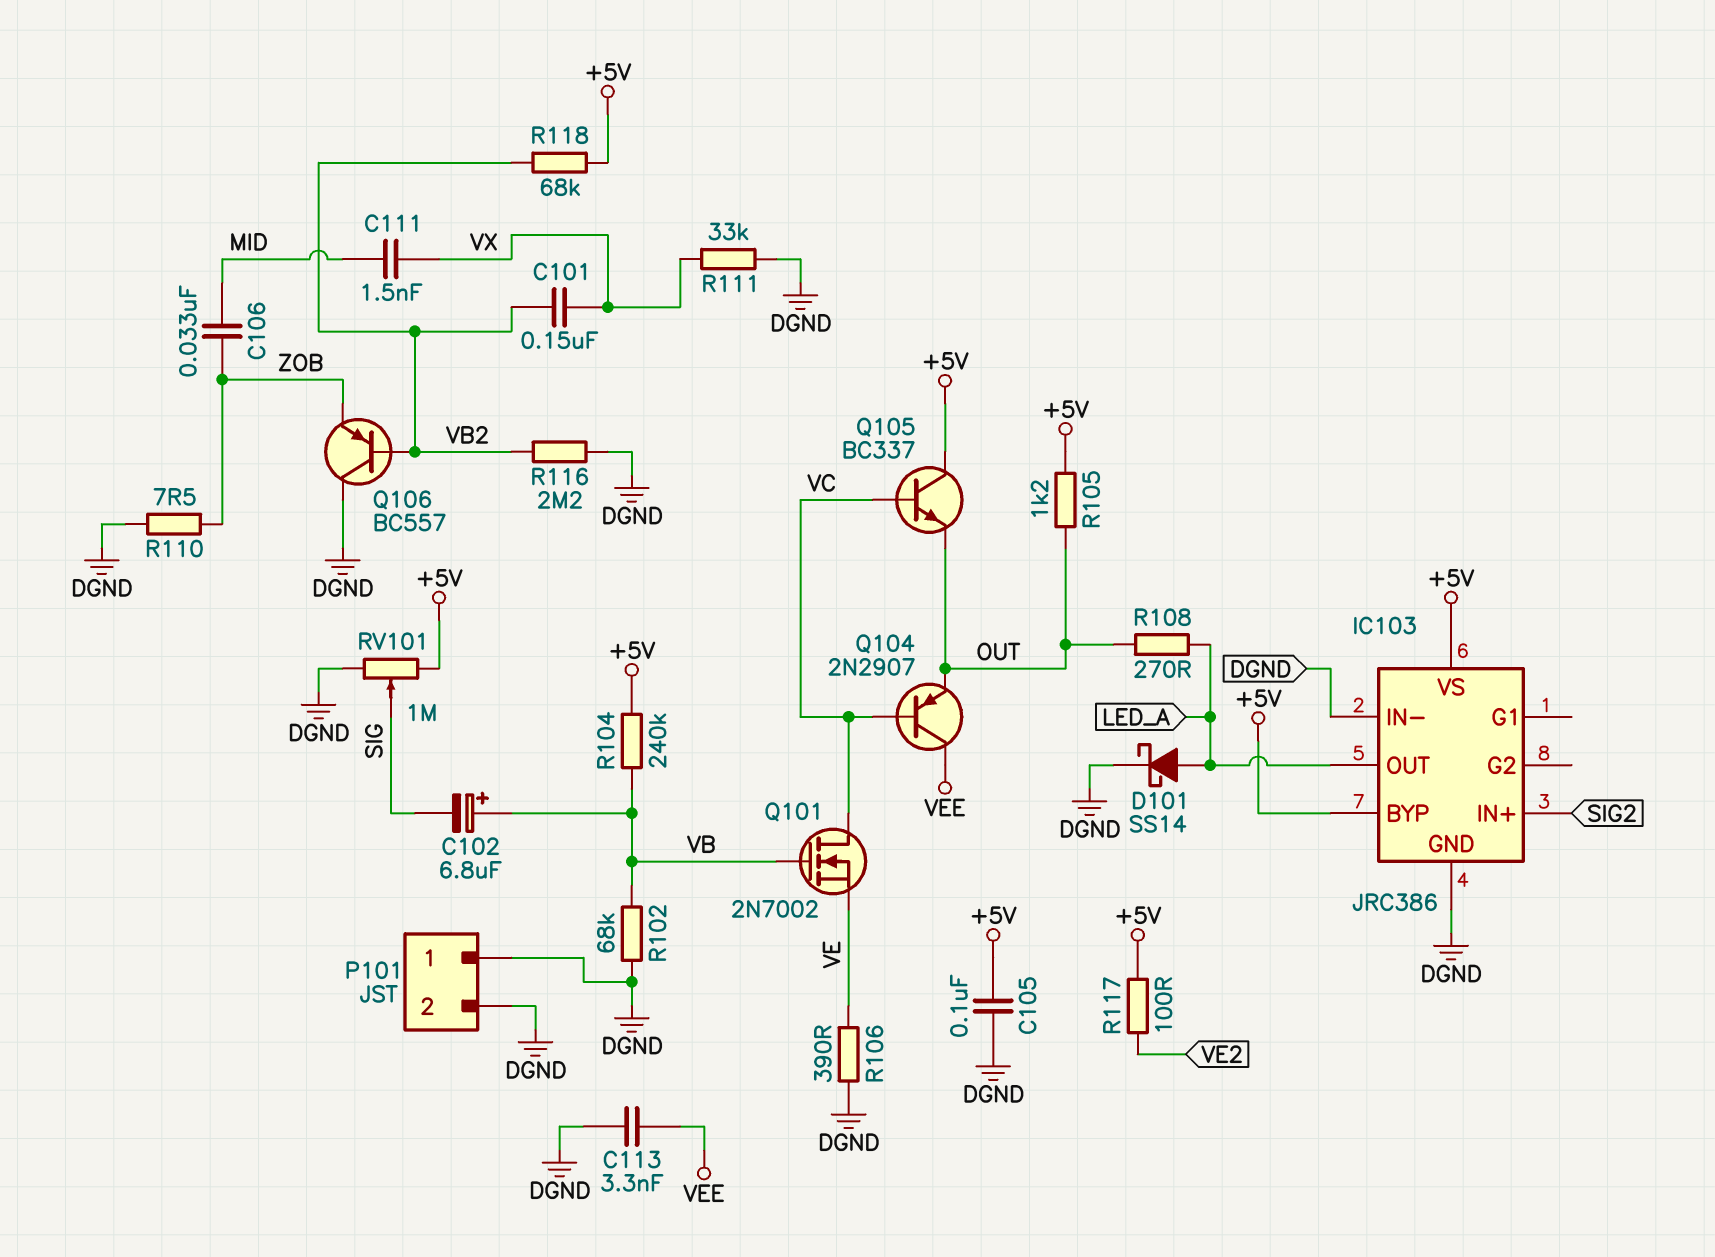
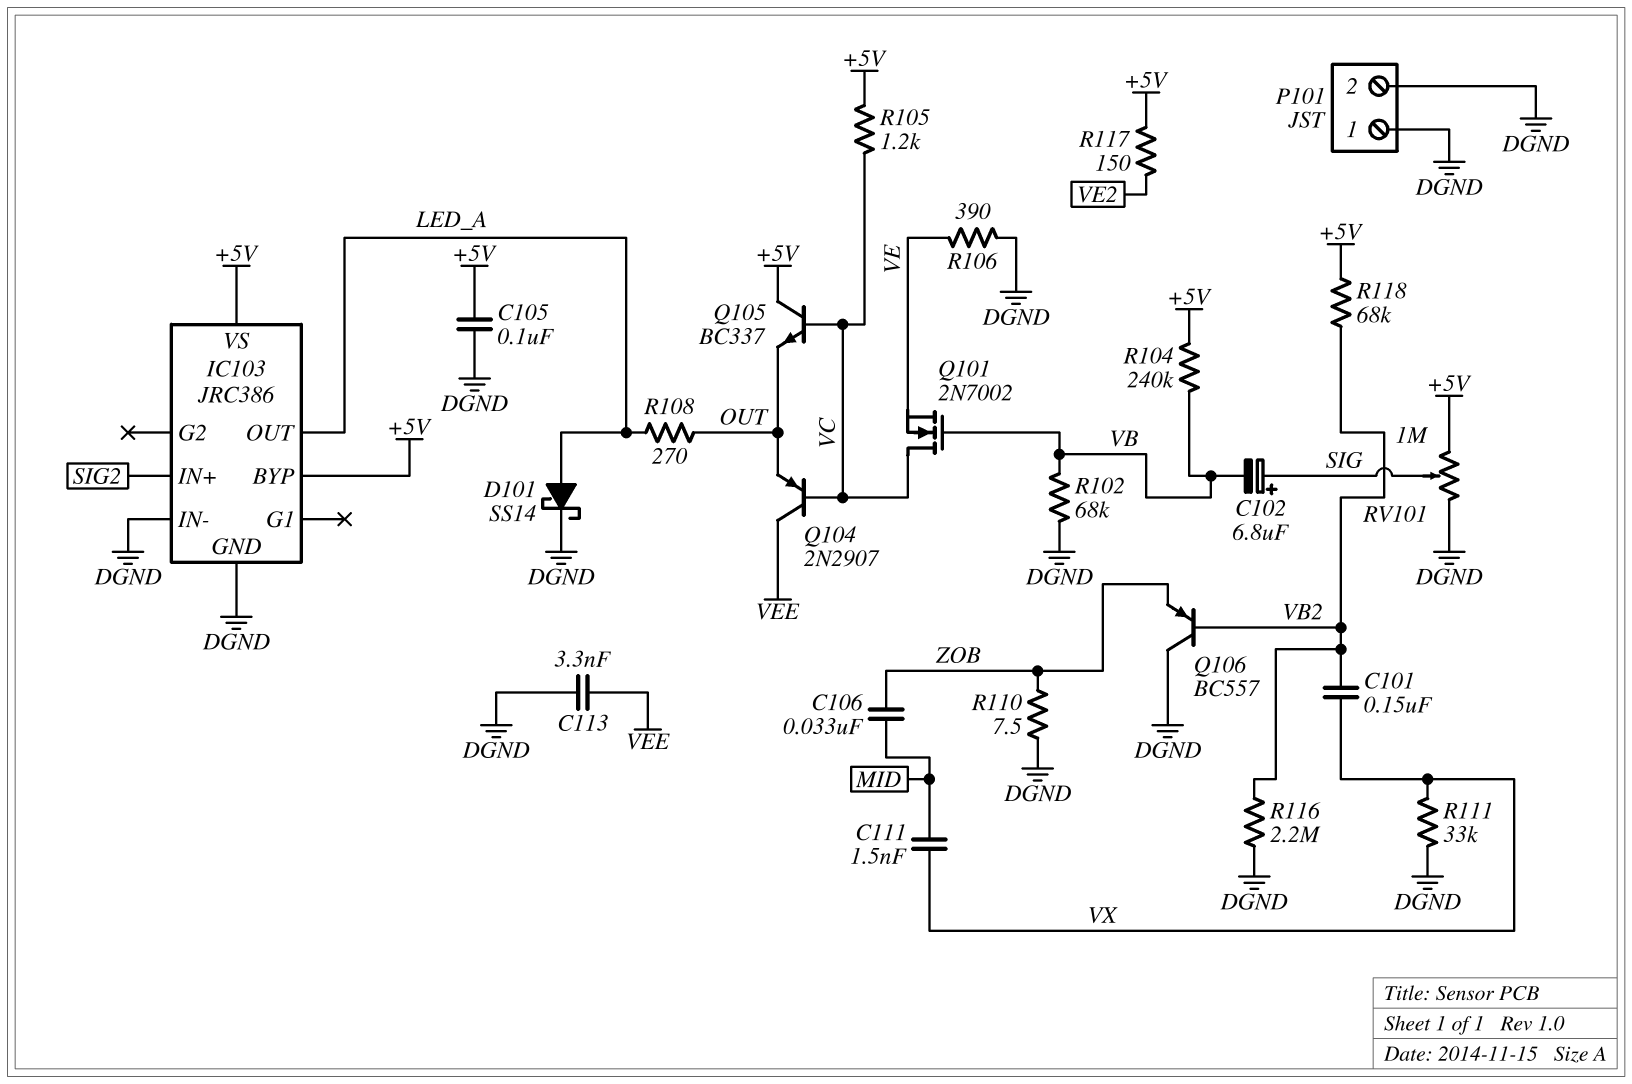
C102: 6.8uF (plus VB, minus SIG) -> 6.8uF (plus SIG, minus VB)
R105: 1.2k (+5V, OUT) -> 1.2k (+5V, VC)
R117: 100 (+5V, VE2) -> 150 (+5V, VE2)

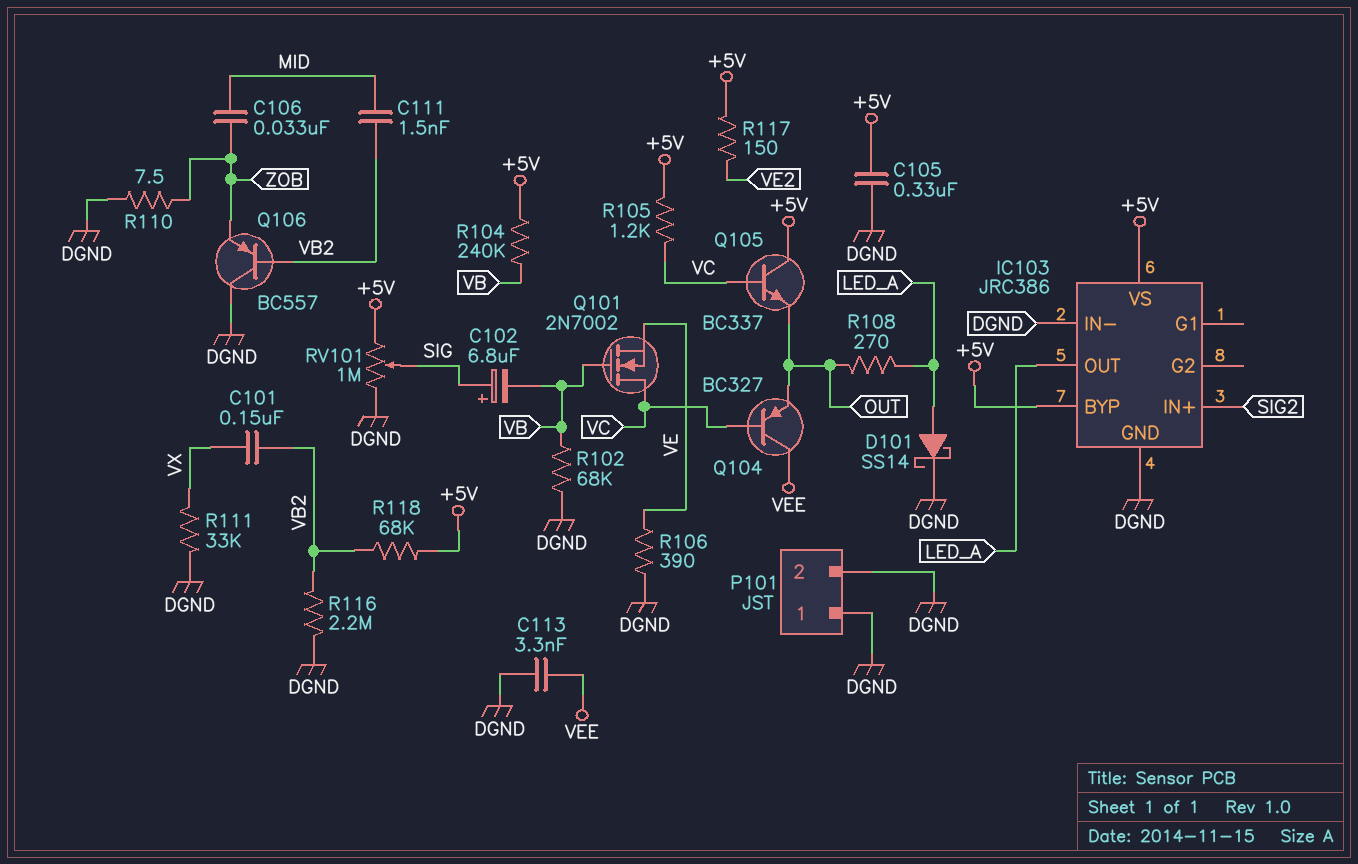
C105: 100nF (+5V, DGND) -> 330nF (+5V, DGND)
C111: 1.5nF (MID, VX) -> 1.5nF (MID, VB2)
Q104: PNP 2N2907 (B VC, C VEE, E OUT) -> PNP BC327 (B VC, C VEE, E OUT)

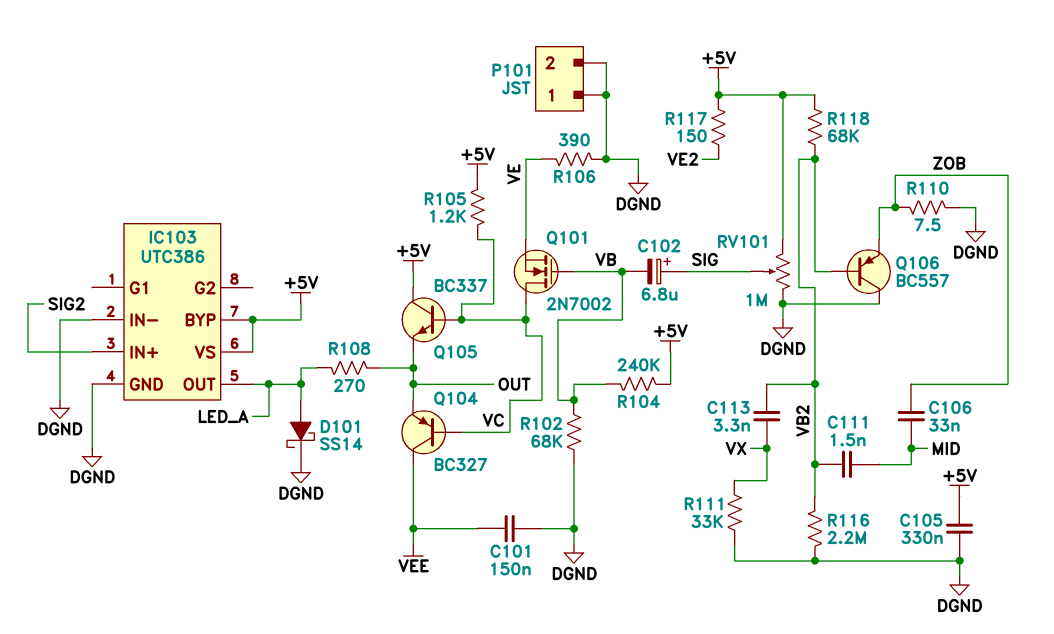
C101: 150nF (VB2, VX) -> 150nF (DGND, VEE)
C113: 3.3nF (DGND, VEE) -> 3.3nF (VB2, VX)
IC103: JRC386 -> UTC386

